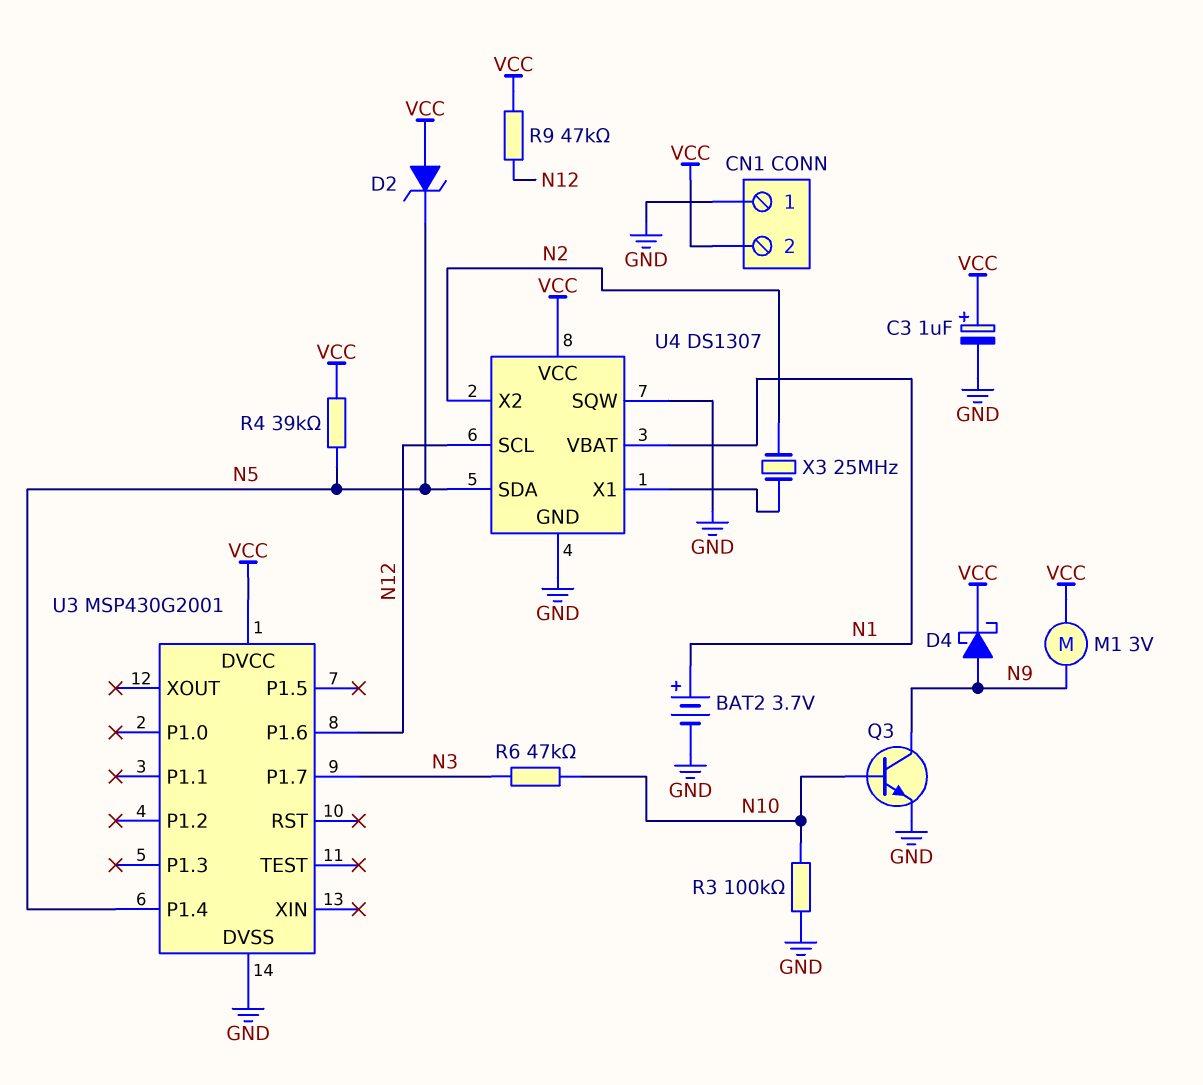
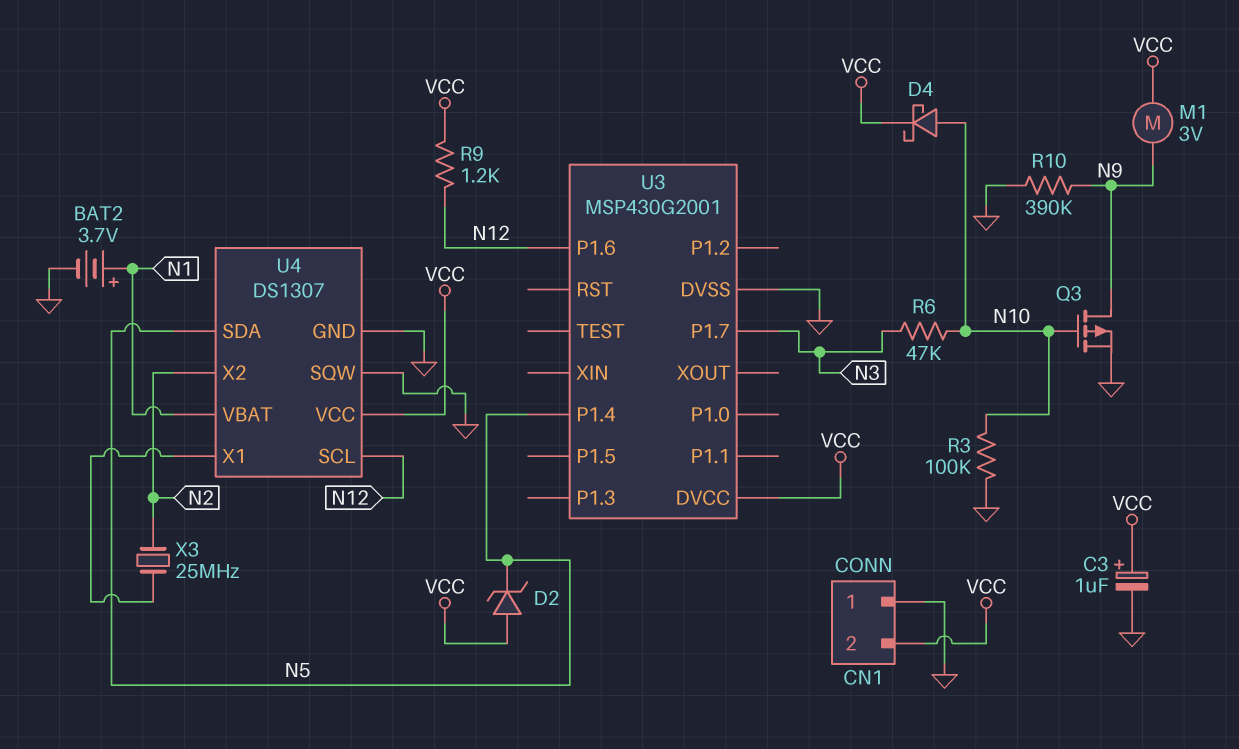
D4: schottky (A N9, K VCC) -> schottky (A N10, K VCC)
Q3: NPN (B N10, C N9, E GND) -> PMOS (G N10, D N9, S GND)
R4: 39k (N5, VCC) -> none
R9: 47k (N12, VCC) -> 1.2k (N12, VCC)
R10: none -> 390k (GND, N9)

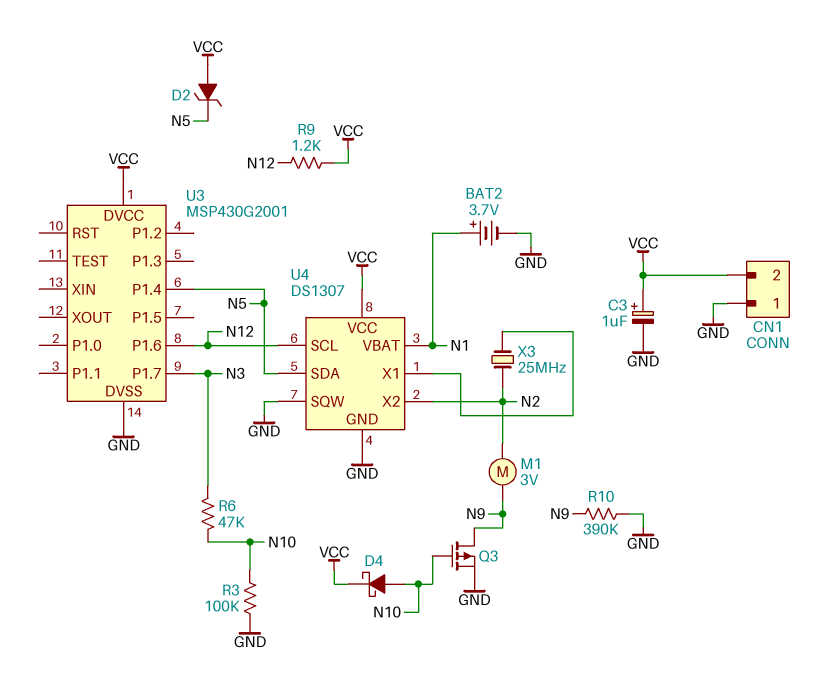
M1: motor 3V (N9, VCC) -> motor 3V (N2, N9)

